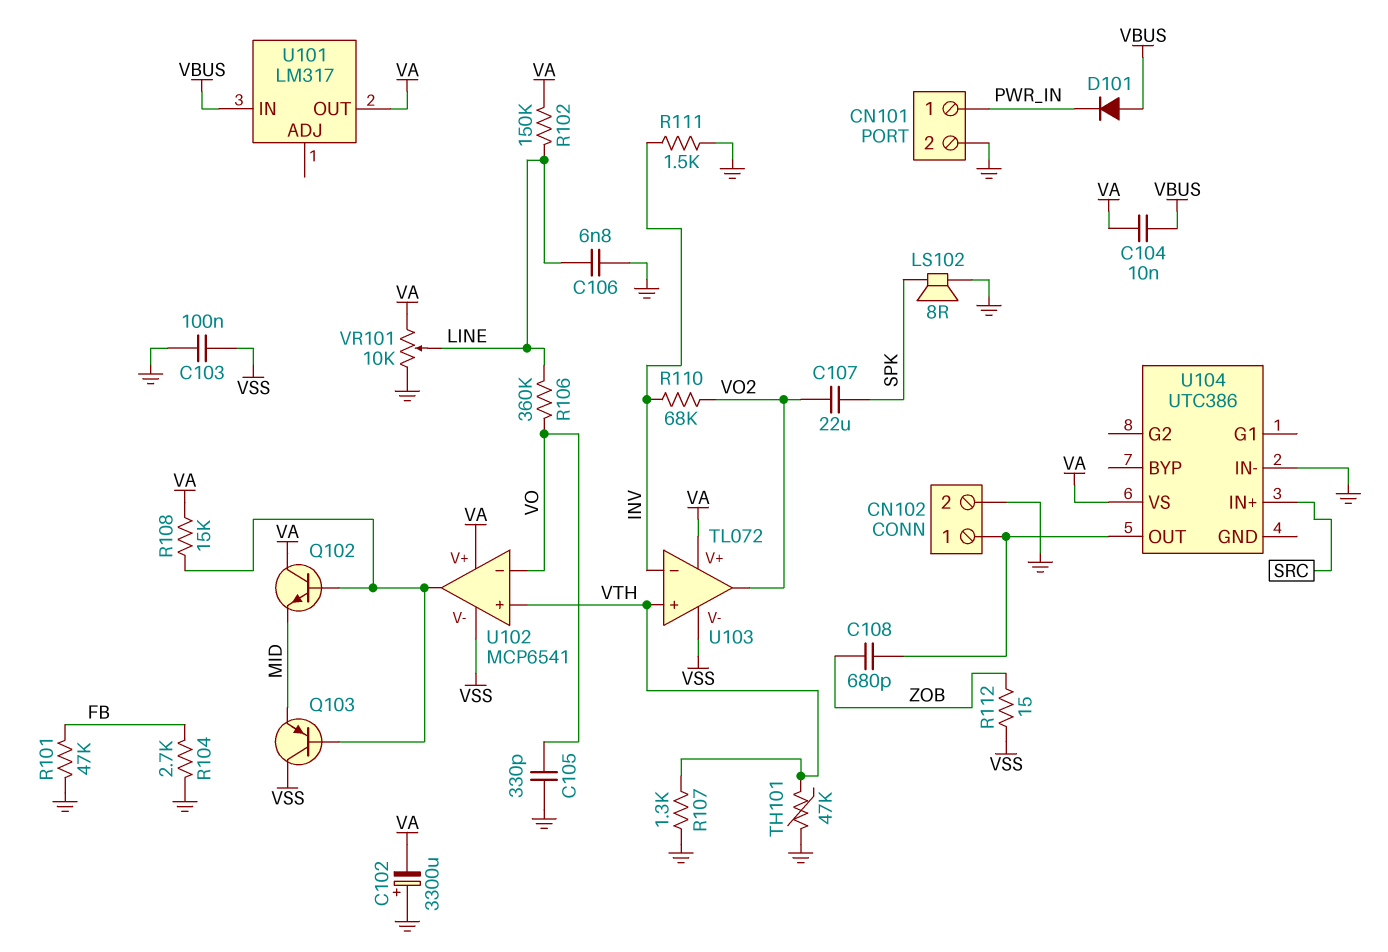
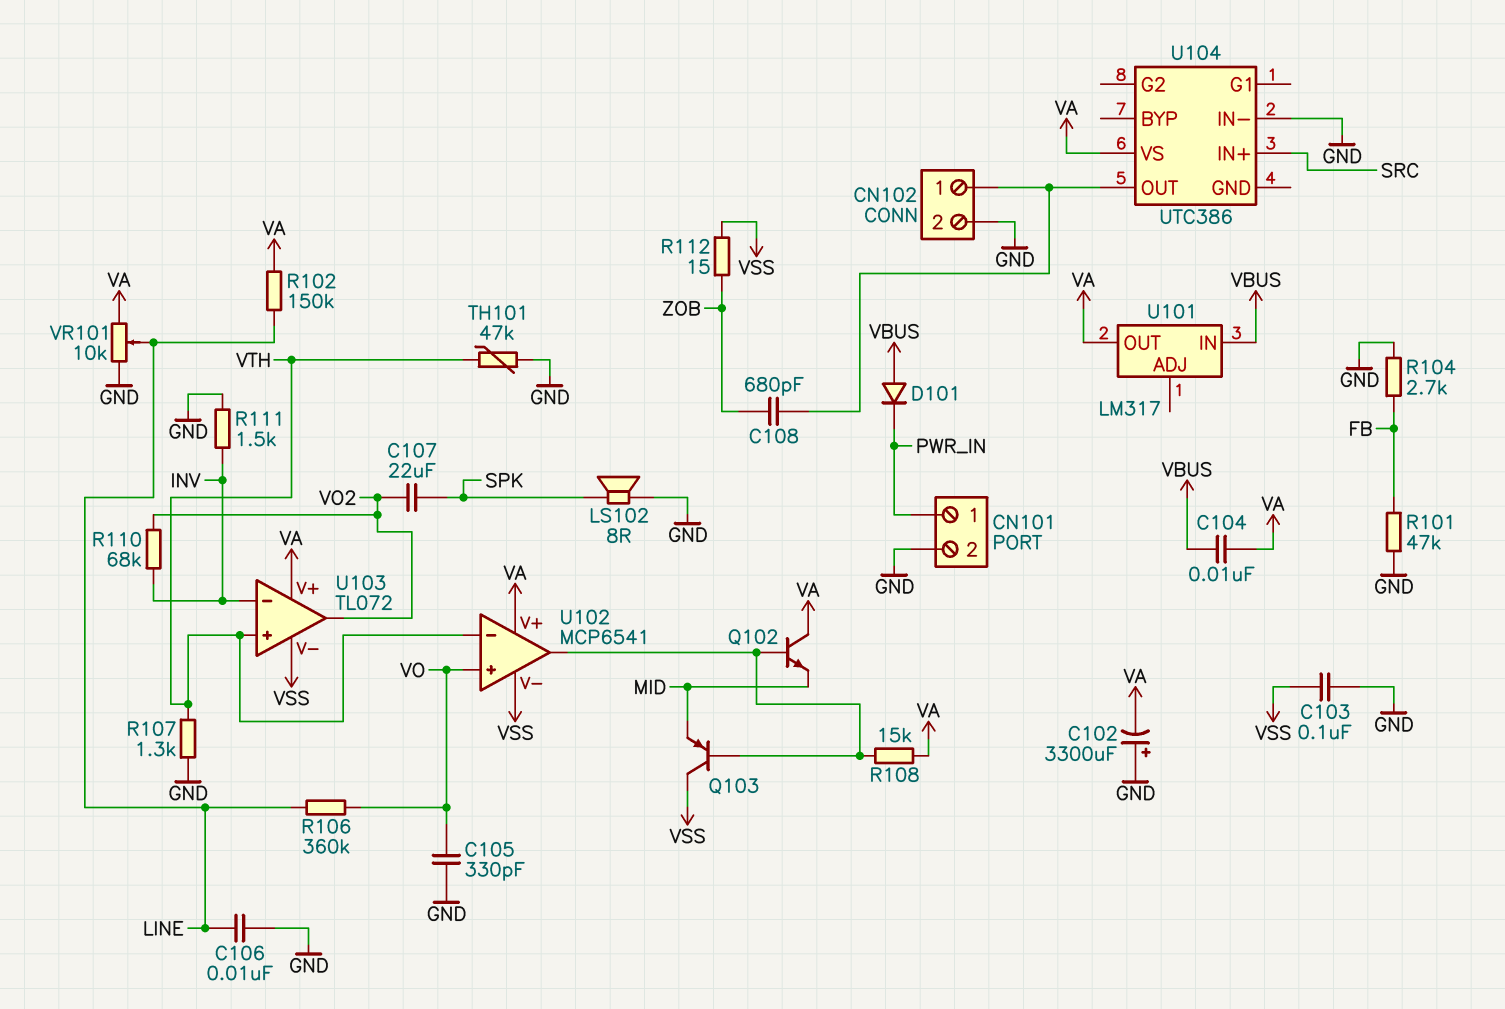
C106: 6.8nF (GND, LINE) -> 10nF (GND, LINE)
U102 pin in+: VTH -> VO
U102 pin in-: VO -> VTH

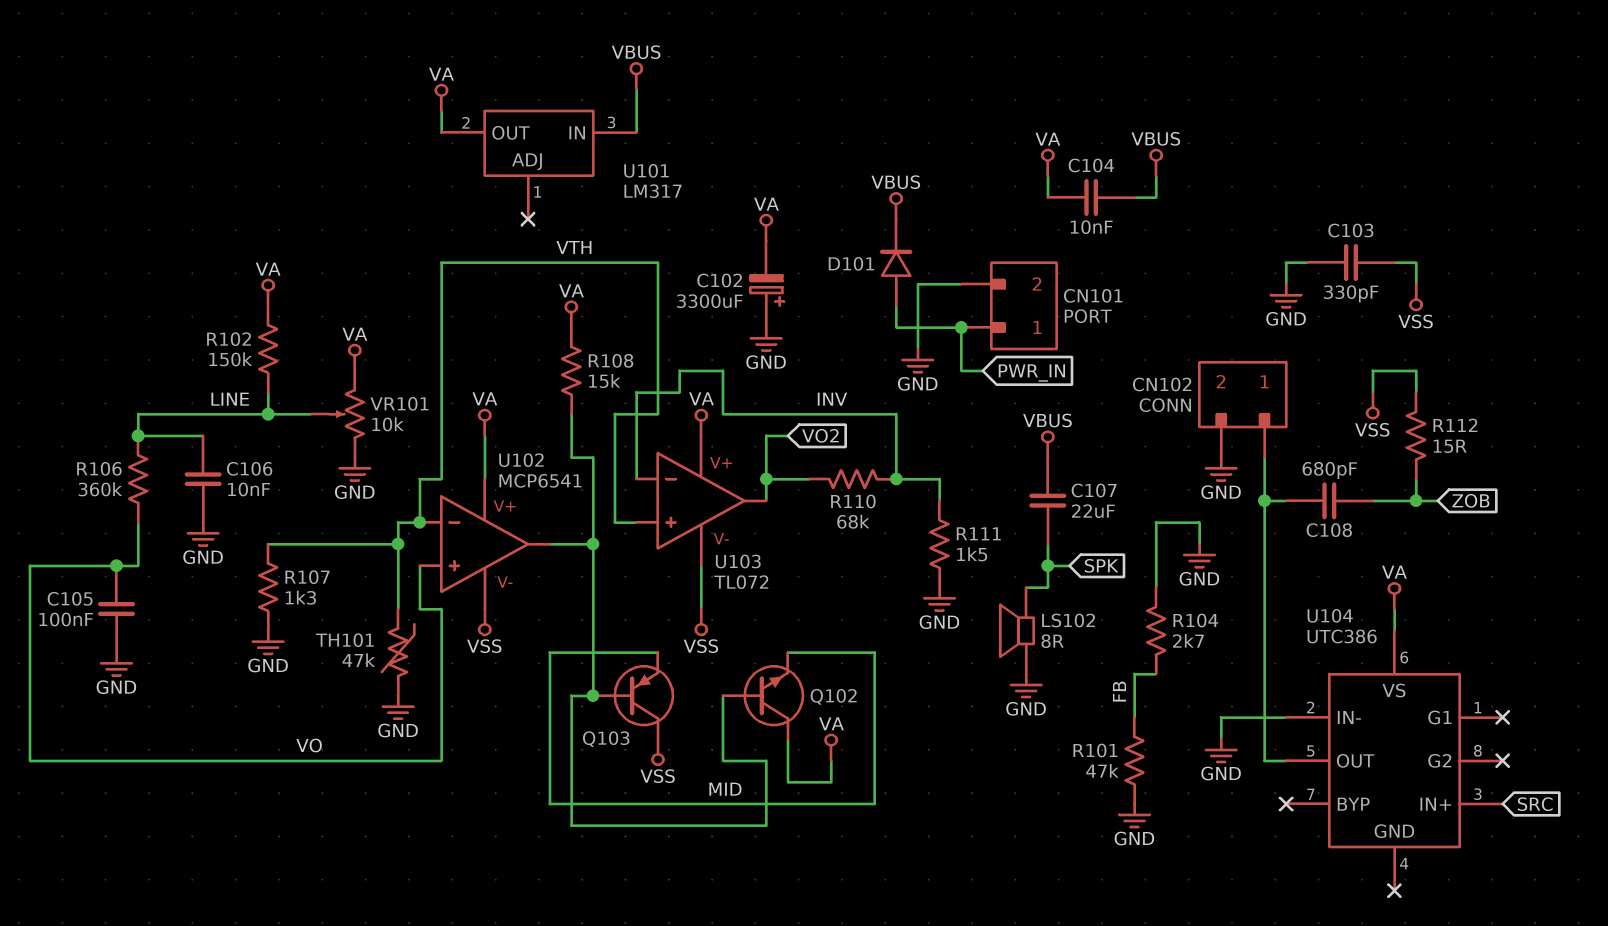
C103: 100nF (GND, VSS) -> 330pF (GND, VSS)
C105: 330pF (GND, VO) -> 100nF (GND, VO)
C107: 22uF (SPK, VO2) -> 22uF (SPK, VBUS)
D101: diode (A VBUS, K PWR_IN) -> diode (A PWR_IN, K VBUS)

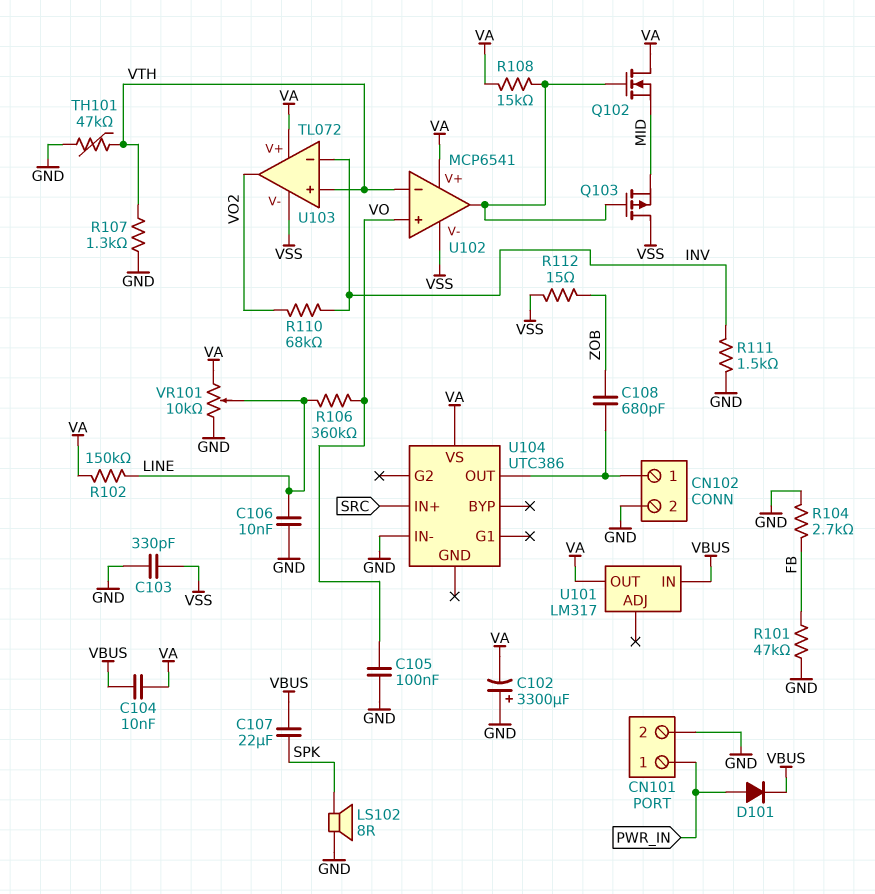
Q102: NPN (B U102/out, C VA, E MID) -> NMOS (G U102/out, D VA, S MID)
Q103: PNP (B U102/out, C VSS, E MID) -> PMOS (G U102/out, D VSS, S MID)

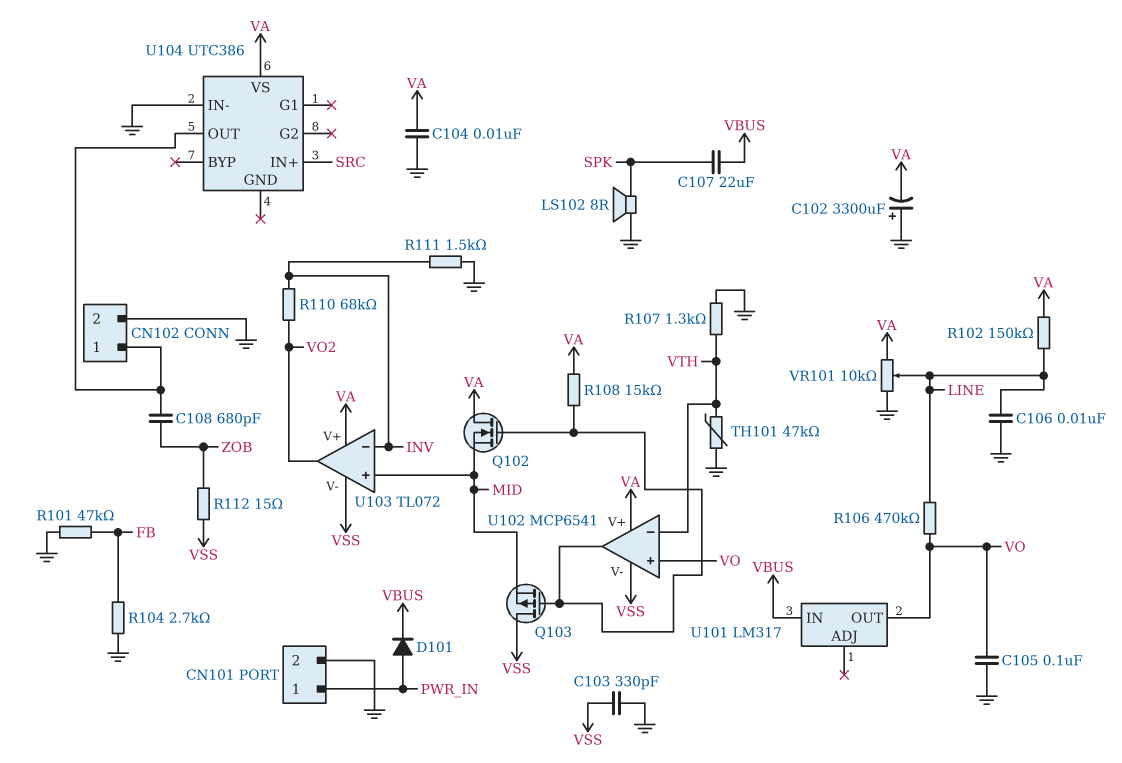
C104: 10nF (VA, VBUS) -> 10nF (GND, VA)
R106: 360k (LINE, VO) -> 470k (LINE, VO)
U101 pin OUT: VA -> VO
U103 pin in+: VTH -> MID

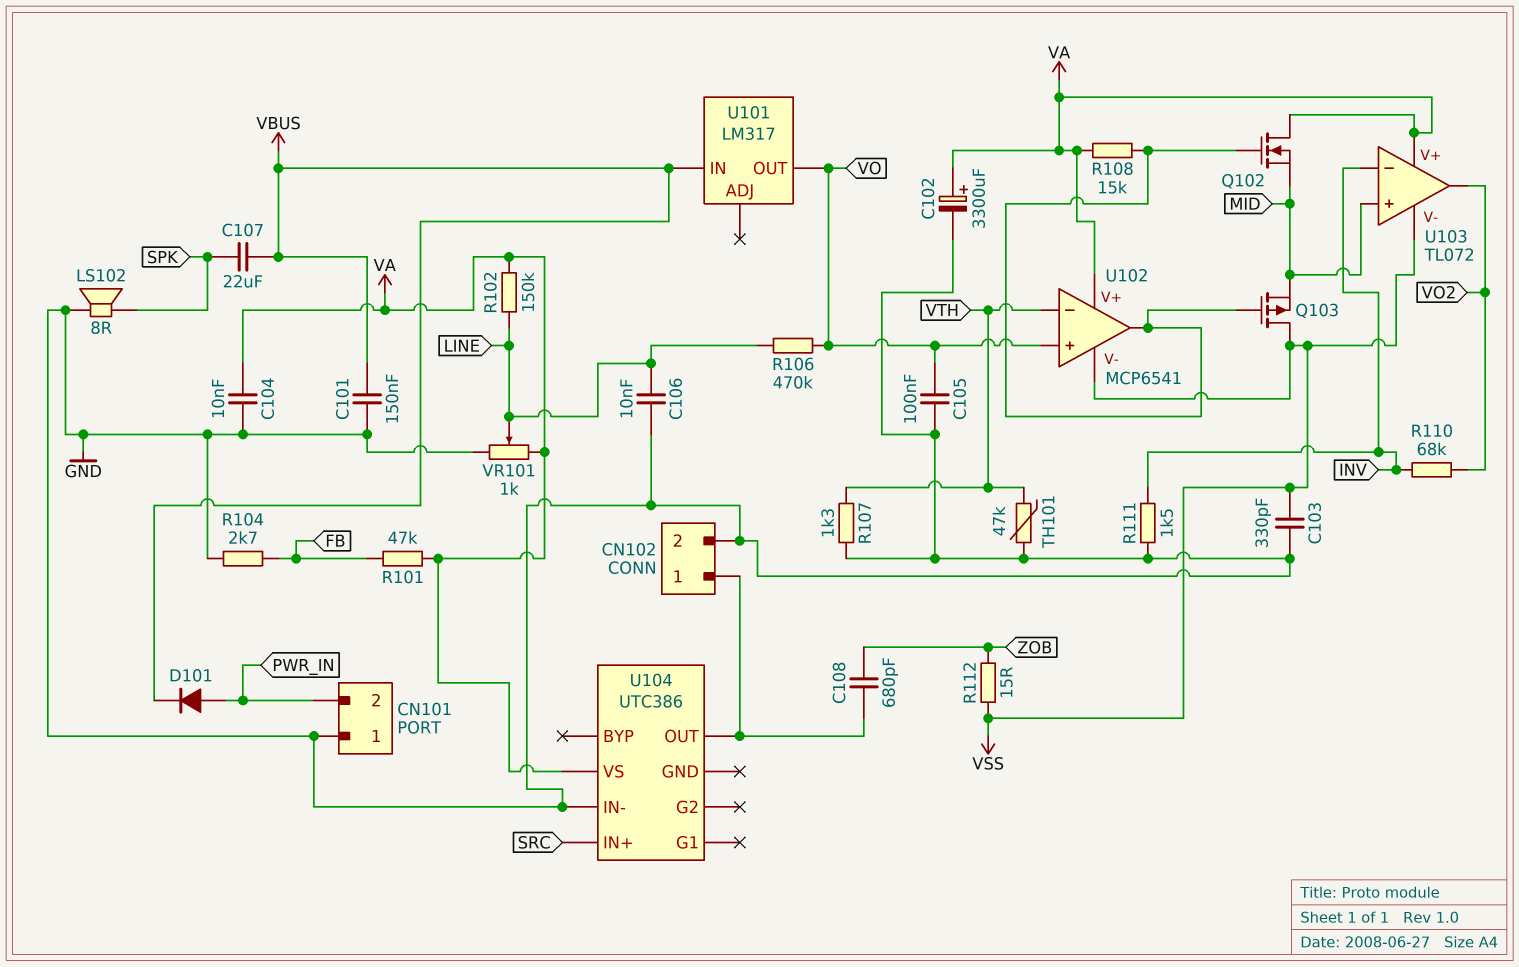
C101: none -> 150nF (GND, VBUS)
C102: 3300uF (plus GND, minus VA) -> 3300uF (plus VA, minus GND)
CN101 pin 1: PWR_IN -> GND
CN101 pin 2: GND -> PWR_IN
R101: 47k (FB, GND) -> 47k (FB, VA)
VR101: 10k (GND, VA, wiper LINE) -> 1k (GND, VA, wiper LINE)

